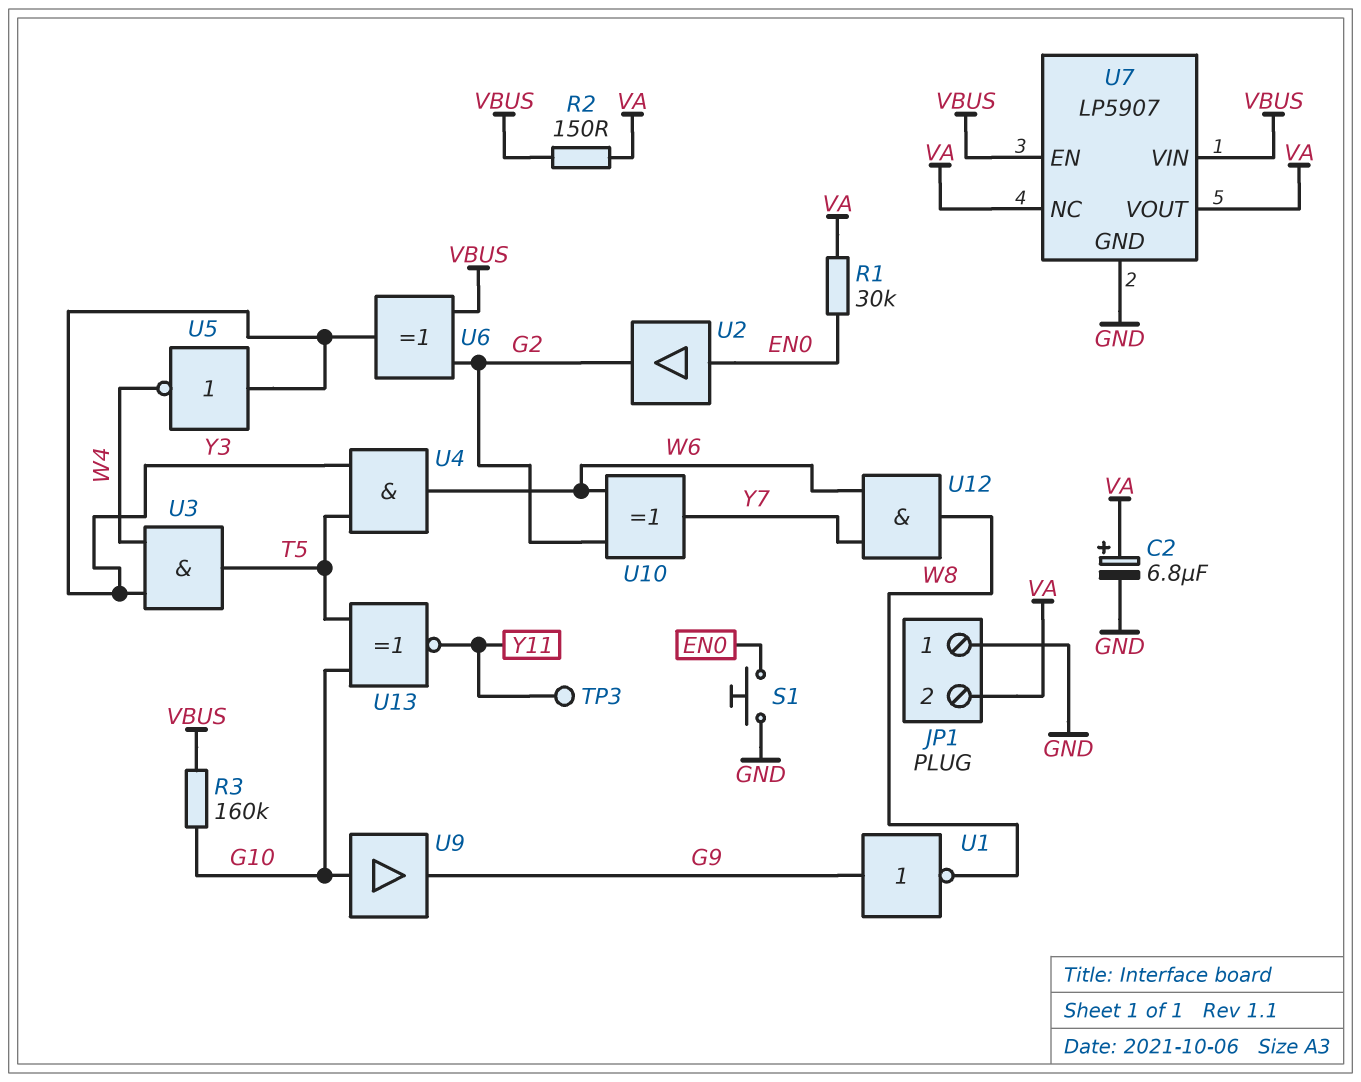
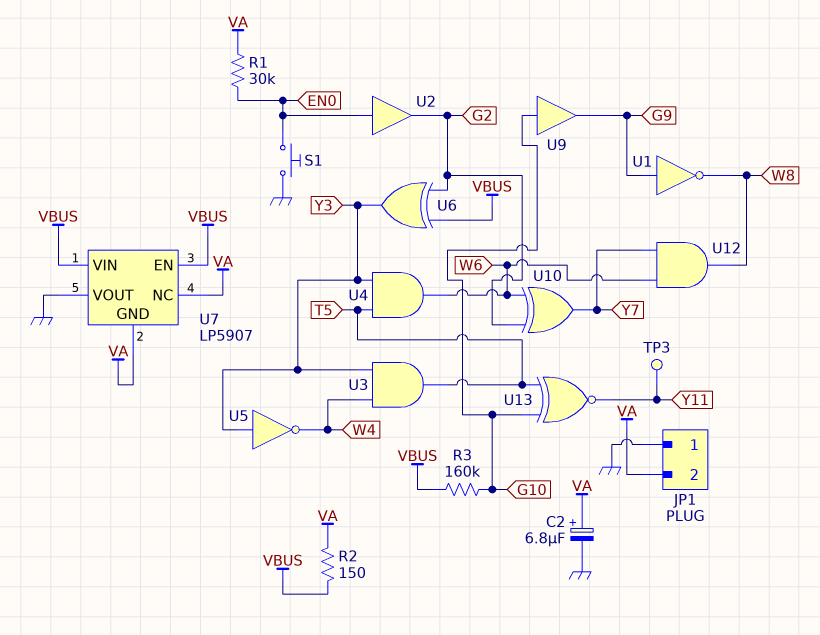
U7 pin GND: GND -> VA
U7 pin VOUT: VA -> GND

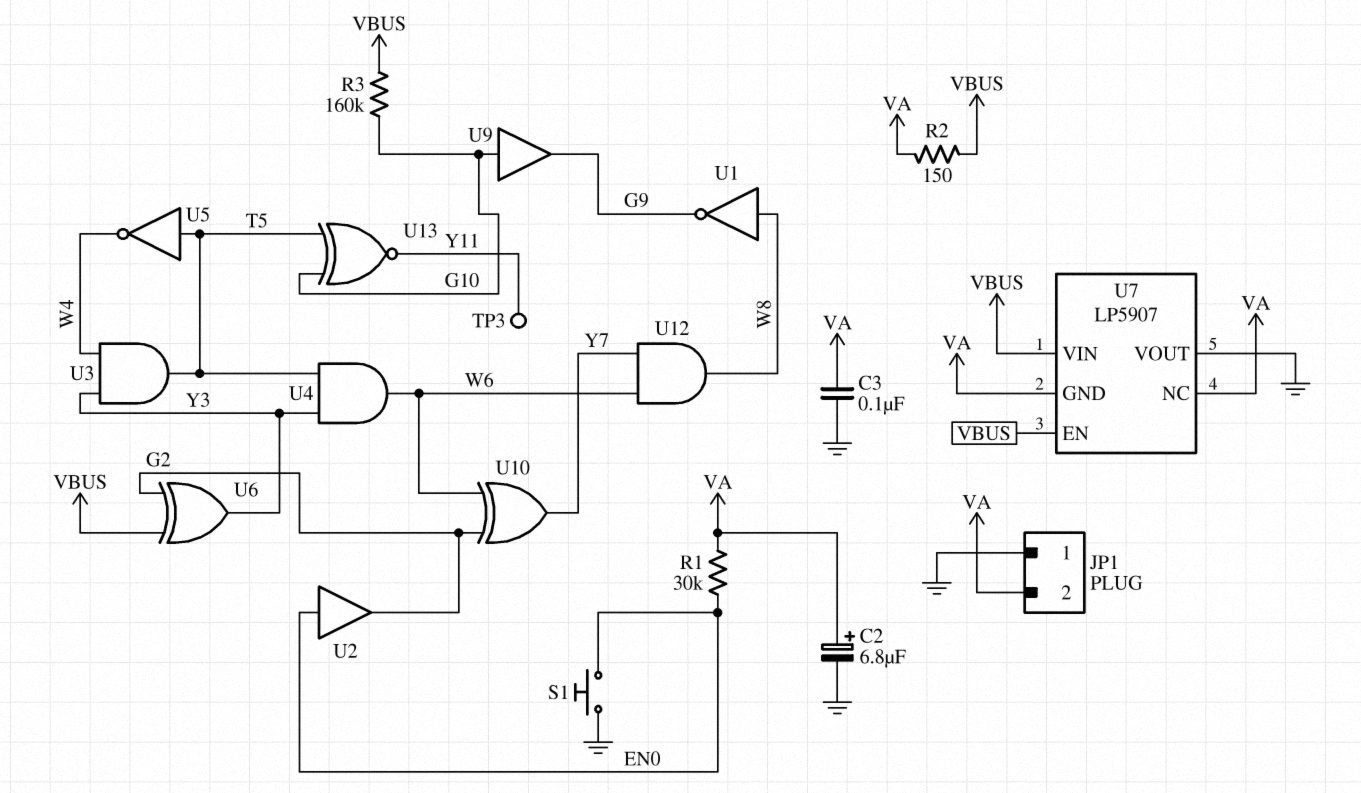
C3: none -> 100nF (GND, VA)
U1: NOT (in G9, out W8) -> NOT (in W8, out G9)
U5: NOT (in Y3, out W4) -> NOT (in T5, out W4)

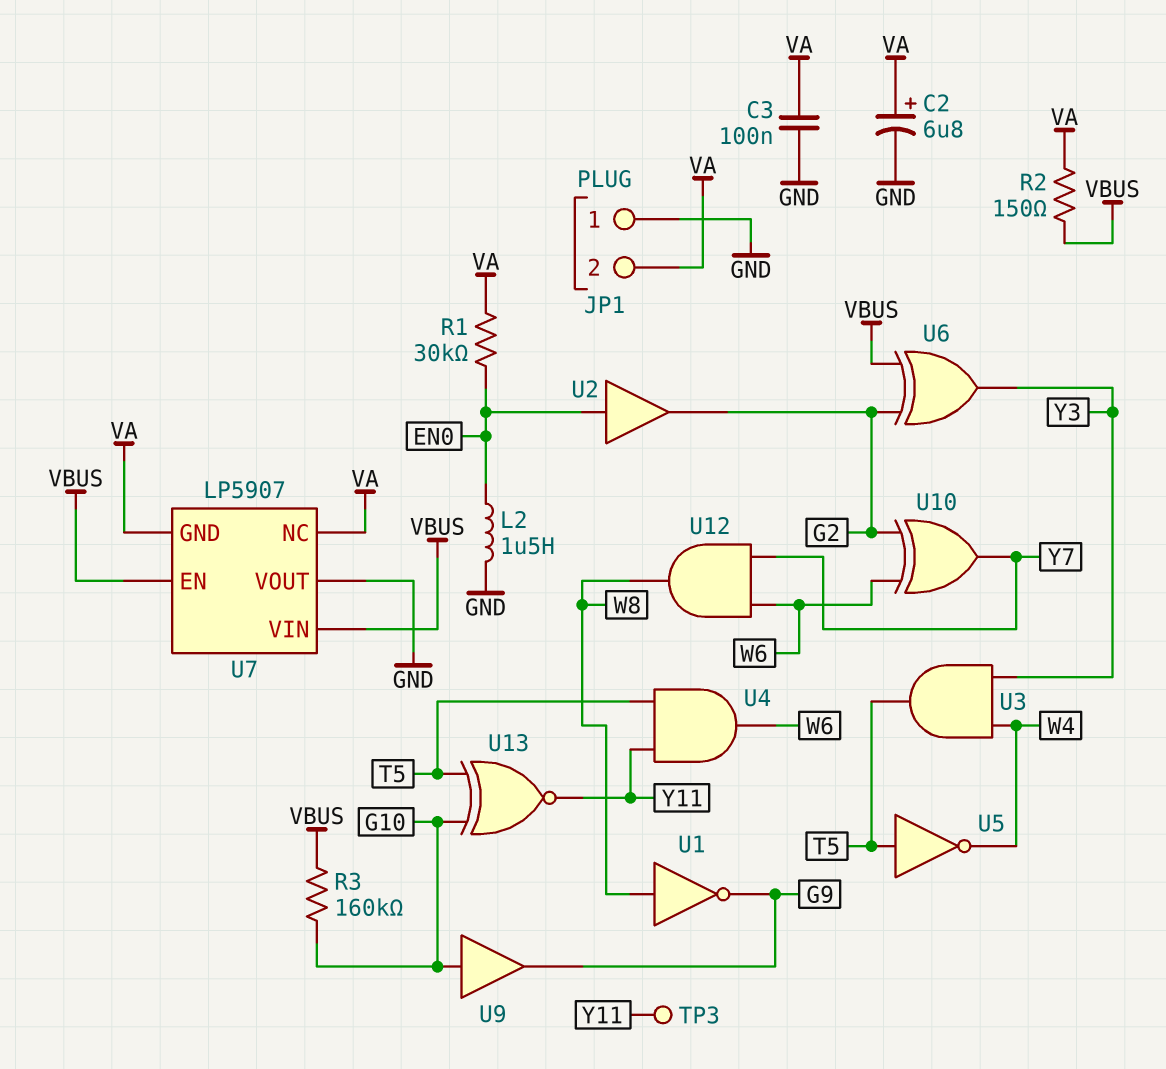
L2: none -> 1.5uH (EN0, GND)
S1: button (EN0, GND) -> none
U4: AND (in T5, in Y3, out W6) -> AND (in T5, in Y11, out W6)

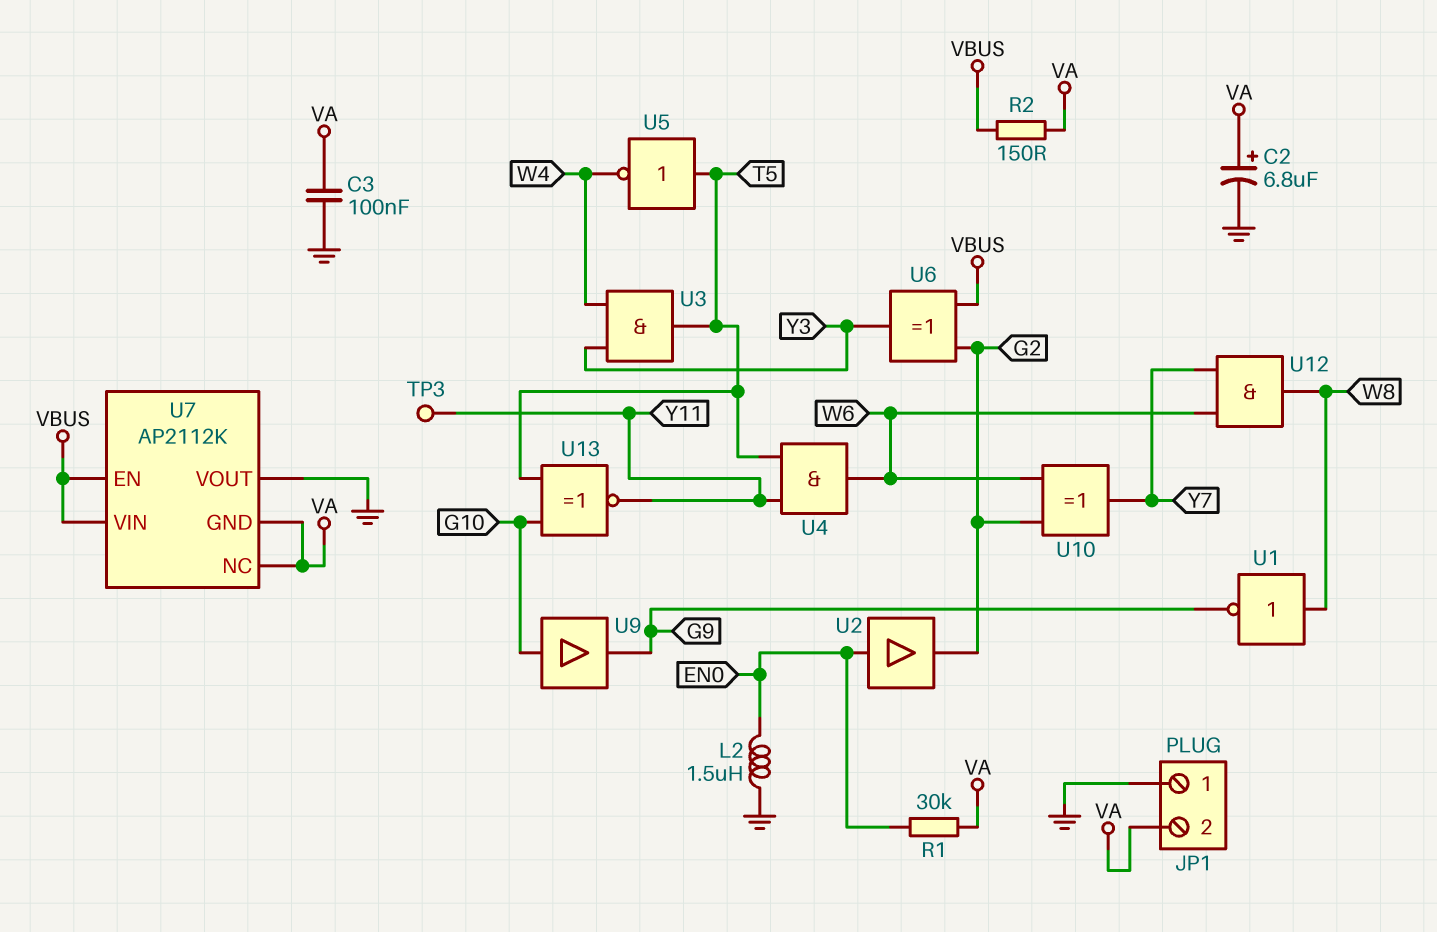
R3: 160k (G10, VBUS) -> none
U7: LP5907 -> AP2112K

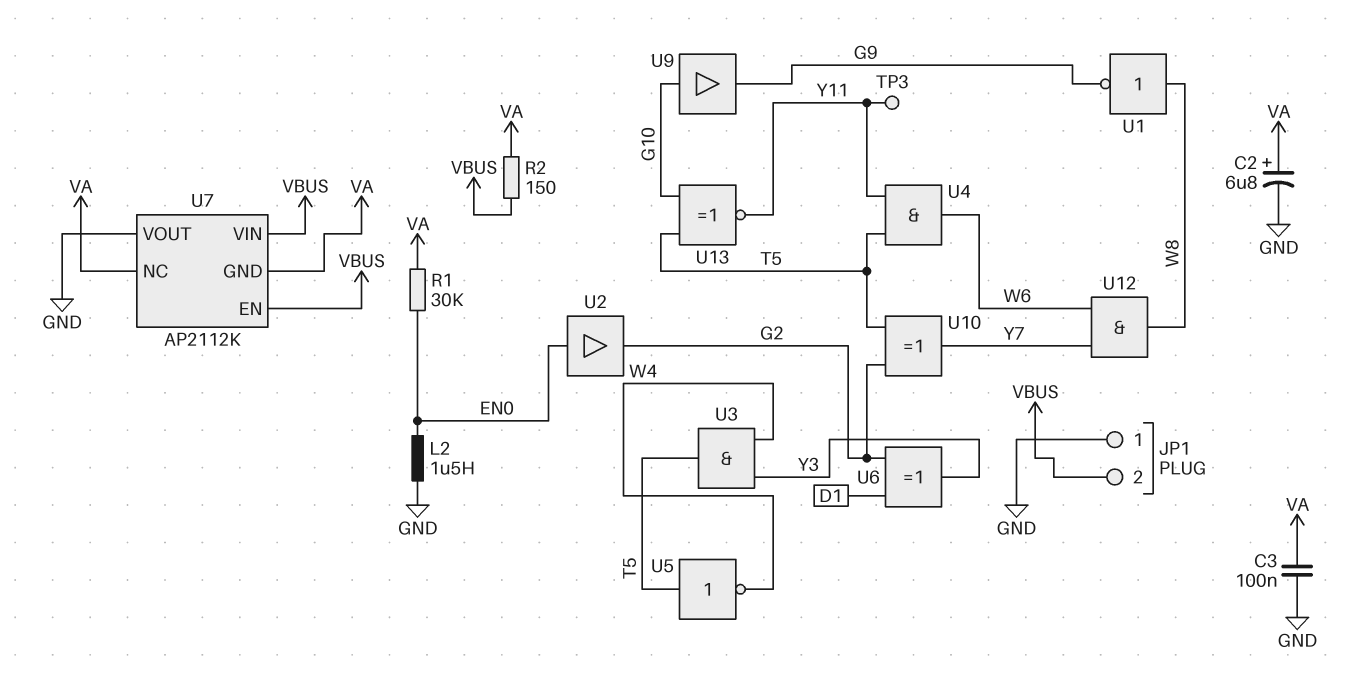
JP1 pin 2: VA -> VBUS
U6: XOR (in G2, in VBUS, out Y3) -> XOR (in D1, in G2, out Y3)
U10: XOR (in G2, in W6, out Y7) -> XOR (in G2, in T5, out Y7)

